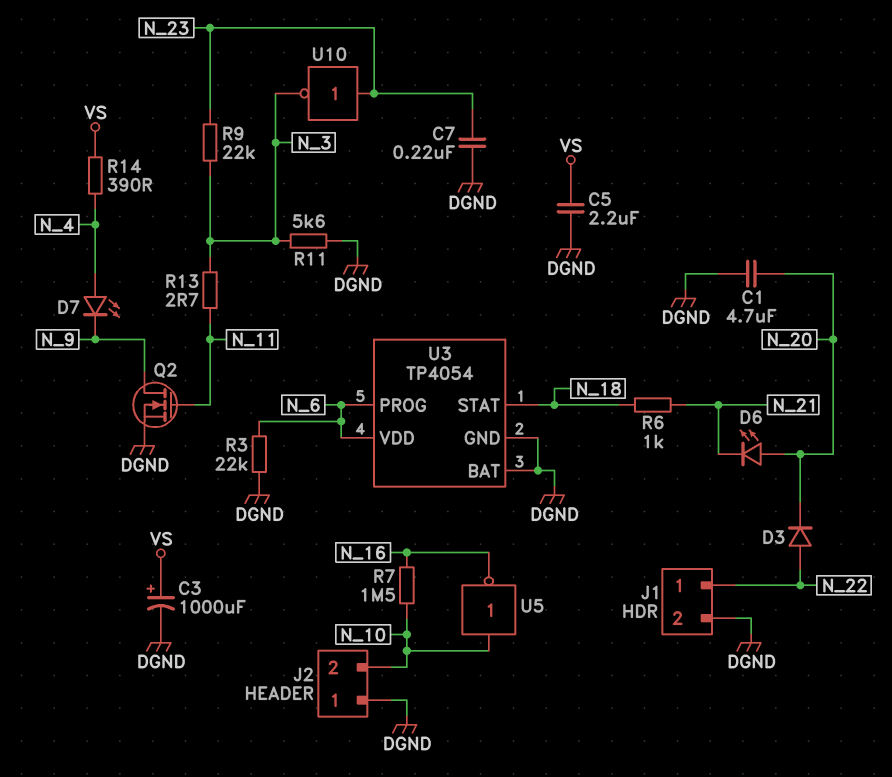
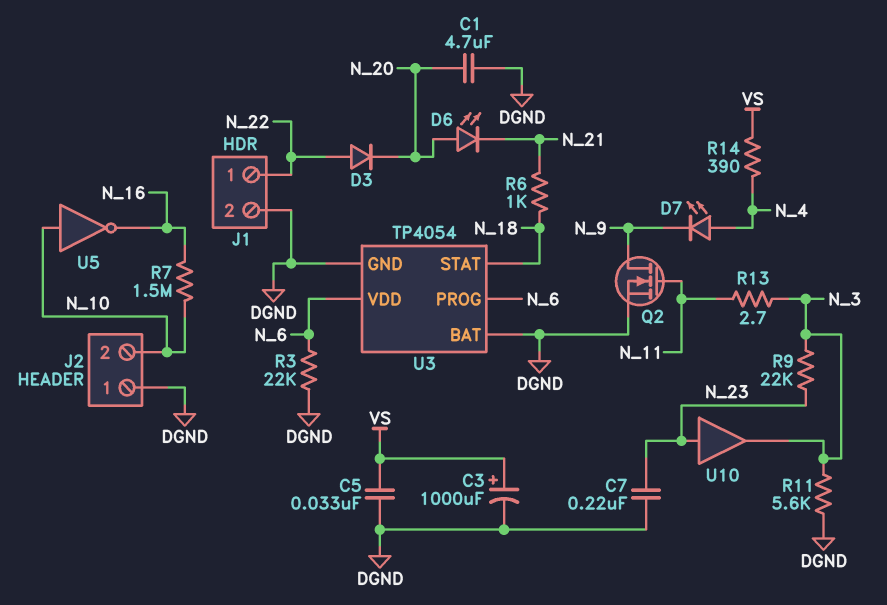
C5: 2.2uF (DGND, VS) -> 33nF (DGND, VS)
U10: NOT (in N_23, out N_3) -> buffer (in N_23, out N_3)

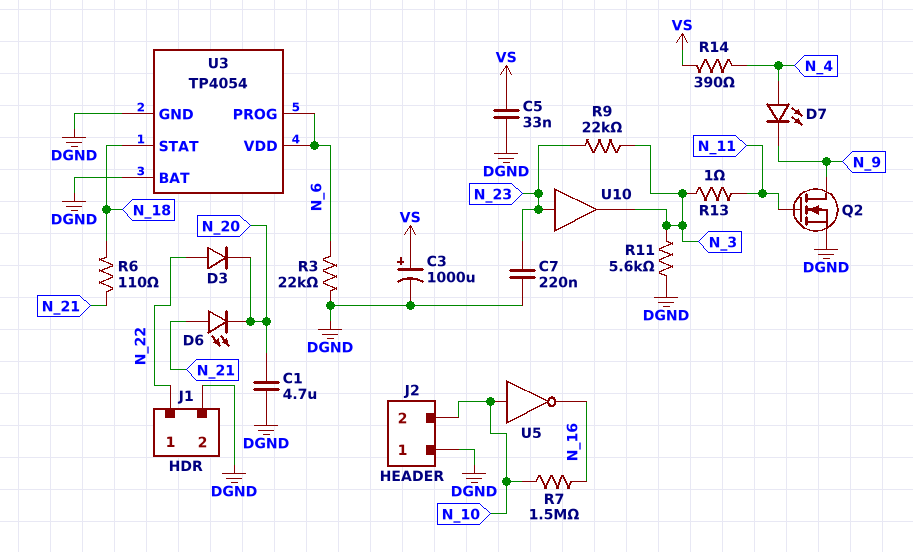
D6: LED (A N_20, K N_21) -> LED (A N_21, K N_20)
R6: 1k (N_18, N_21) -> 110 (N_18, N_21)
R13: 2.7 (N_3, N_11) -> 1 (N_3, N_11)

